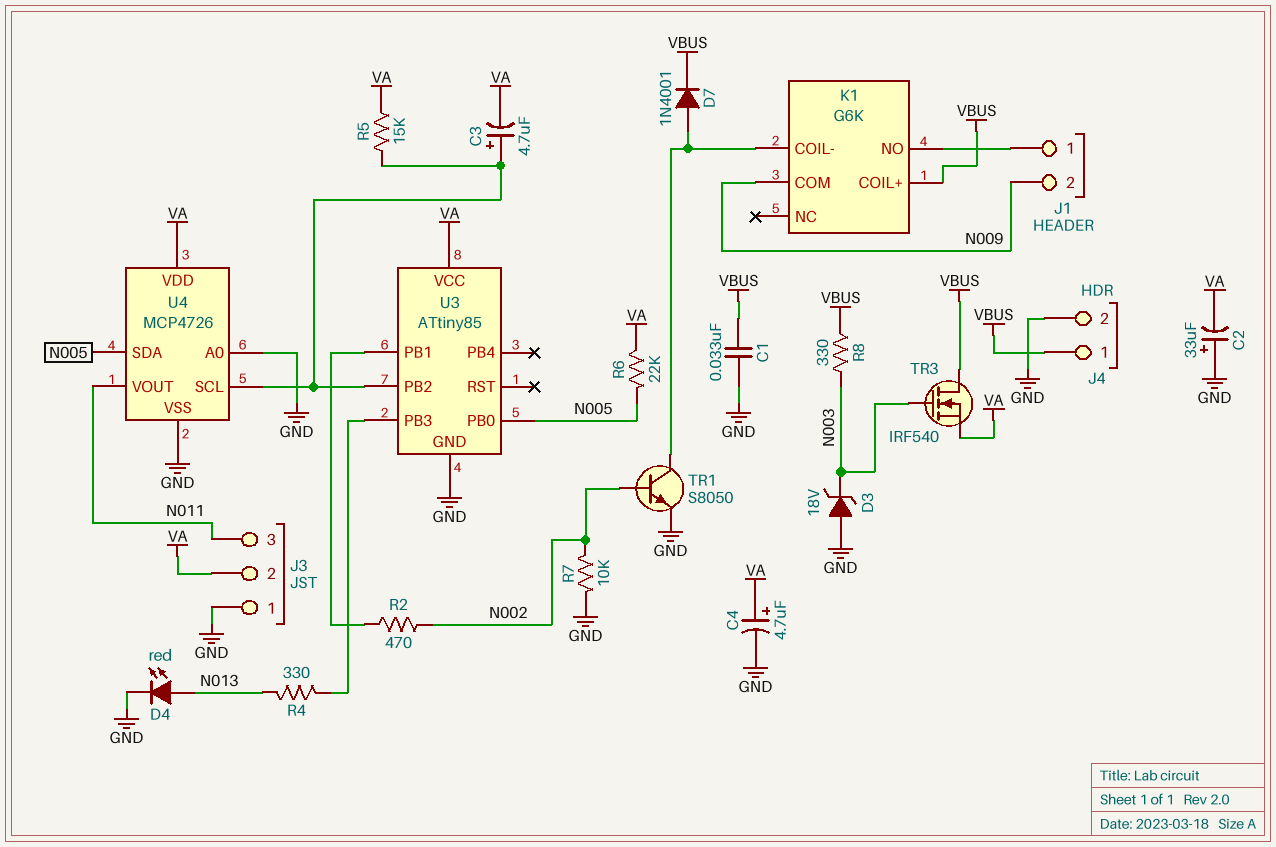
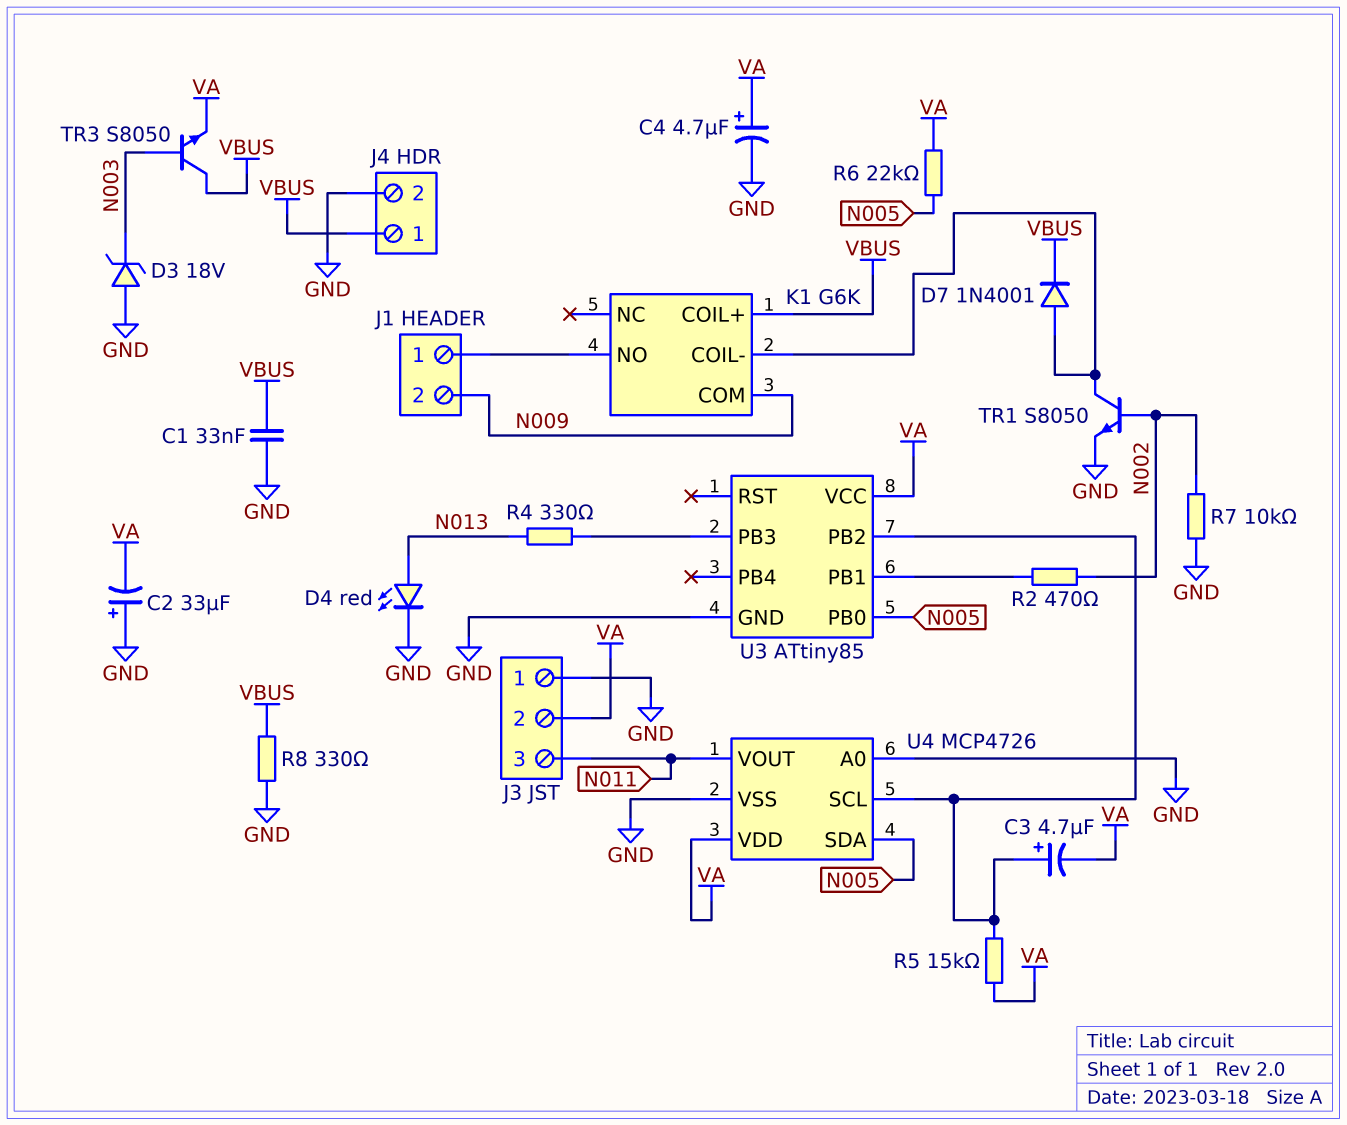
R8: 330 (N003, VBUS) -> 330 (GND, VBUS)
TR3: NMOS IRF540 (G N003, D VBUS, S VA) -> NPN S8050 (B N003, C VBUS, E VA)

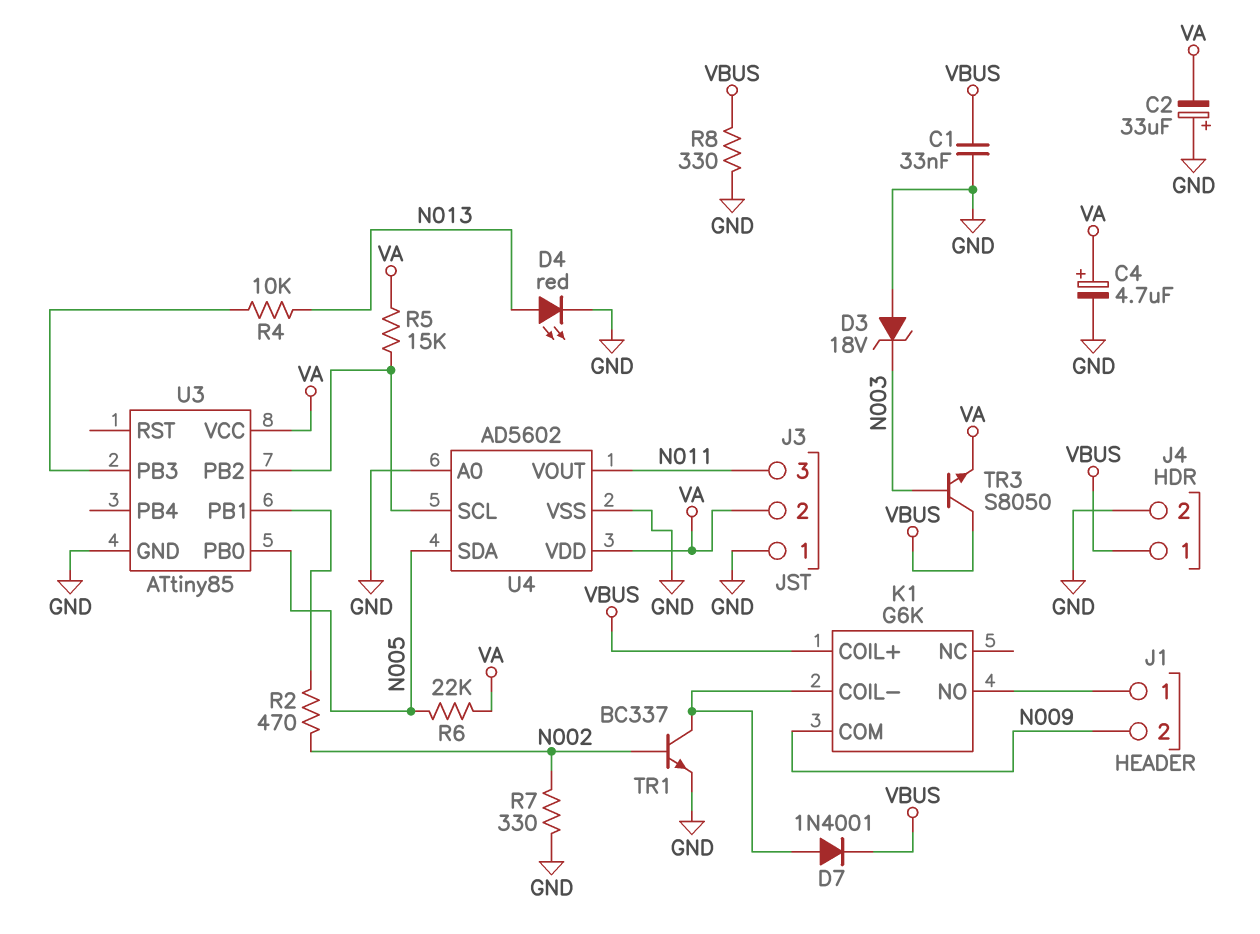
C3: 4.7uF (plus U3/PB2, minus VA) -> none
R4: 330 (N013, U3/PB3) -> 10k (N013, U3/PB3)
R7: 10k (GND, N002) -> 330 (GND, N002)
TR1: NPN S8050 (B N002, C K1/COIL-, E GND) -> NPN BC337 (B N002, C K1/COIL-, E GND)
U4: MCP4726 -> AD5602

